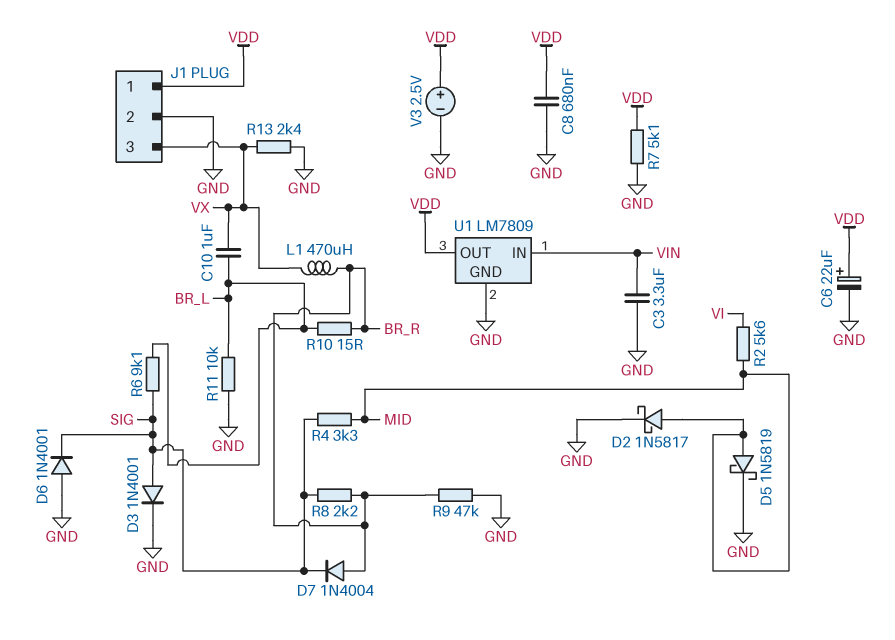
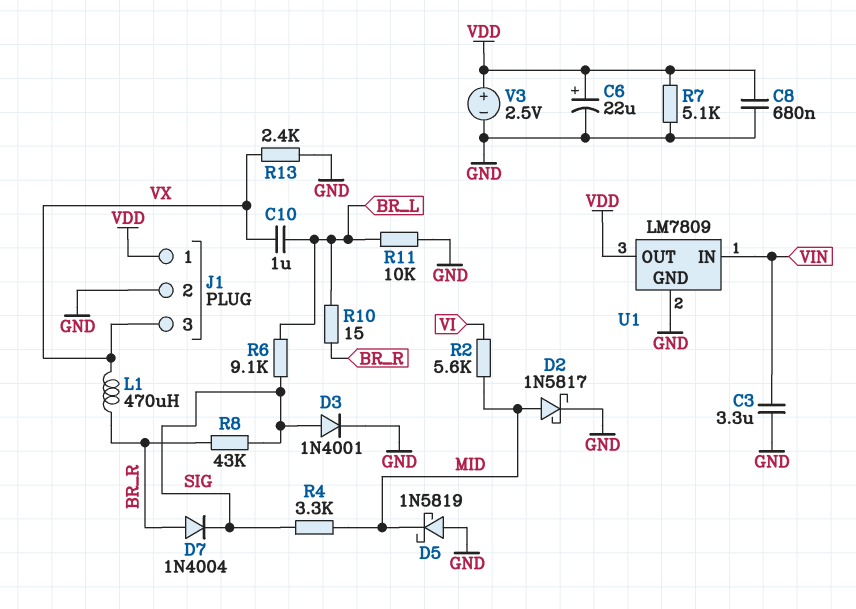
D5: schottky 1N5819 (A MID, K GND) -> schottky 1N5819 (A GND, K MID)
D6: diode 1N4001 (A GND, K SIG) -> none
R8: 2.2k (BR_R, SIG) -> 43k (BR_R, SIG)
R9: 47k (BR_R, GND) -> none

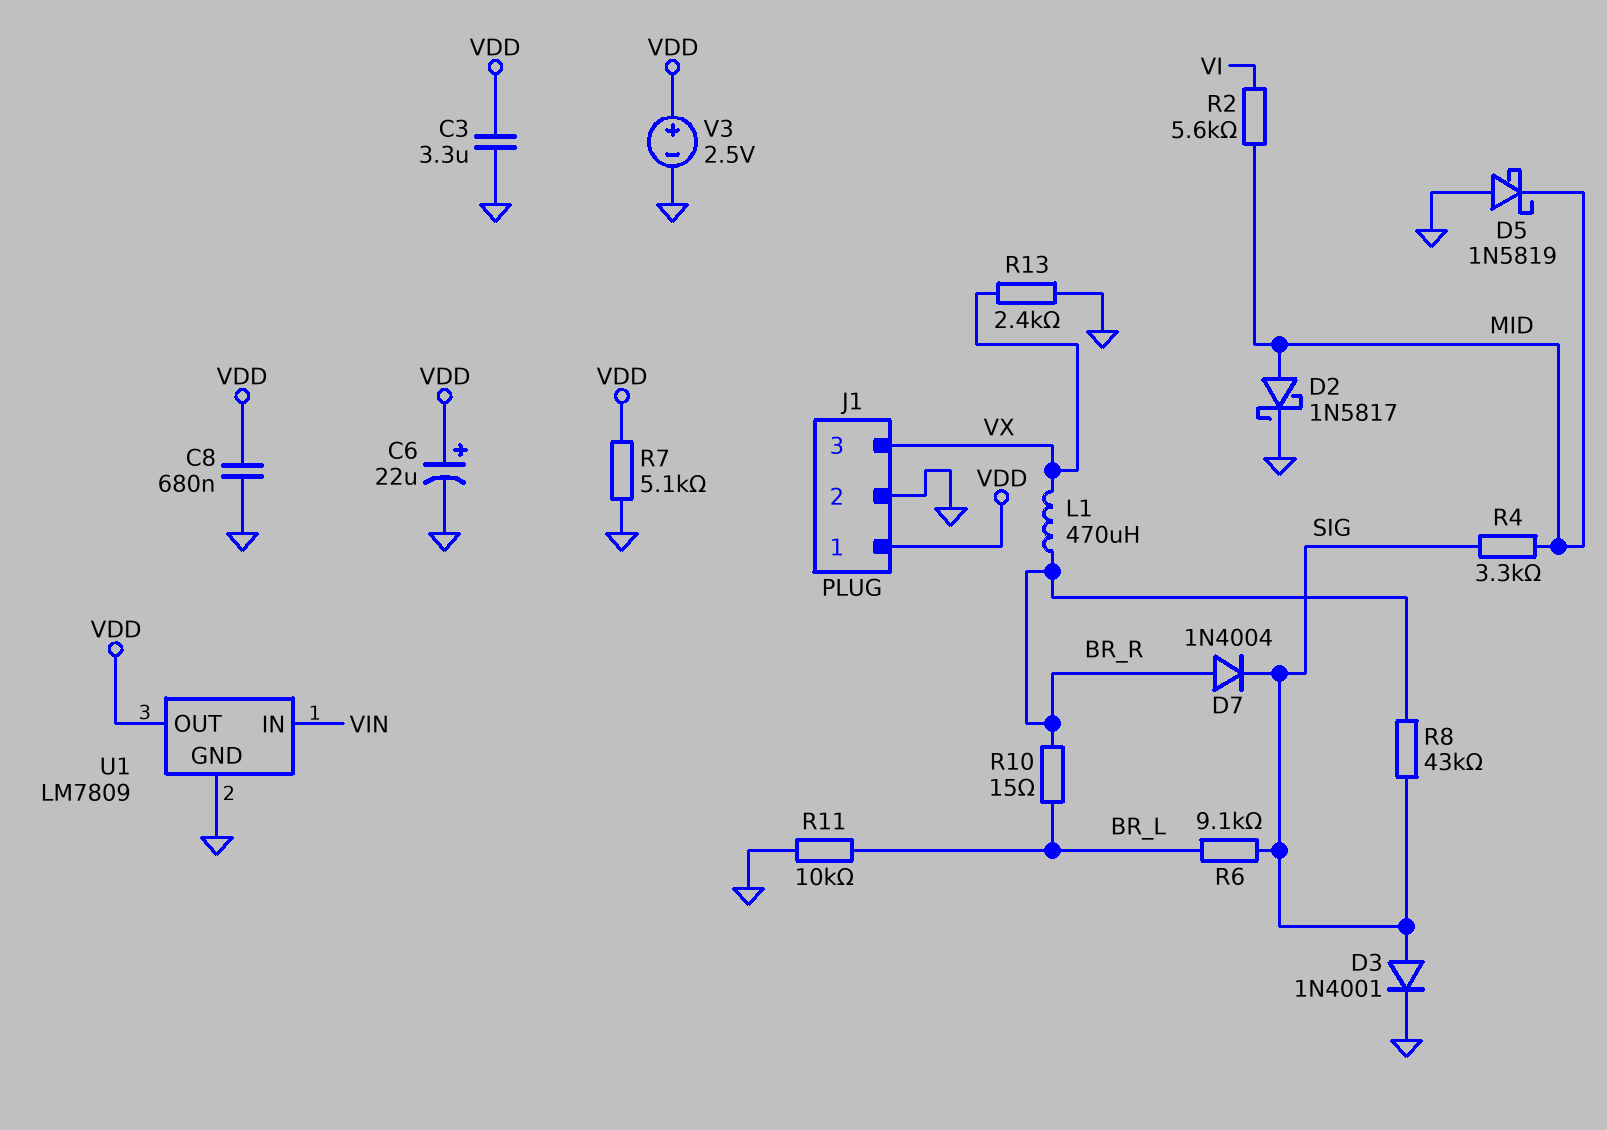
C3: 3.3uF (GND, VIN) -> 3.3uF (GND, VDD)
C10: 1uF (BR_L, VX) -> none

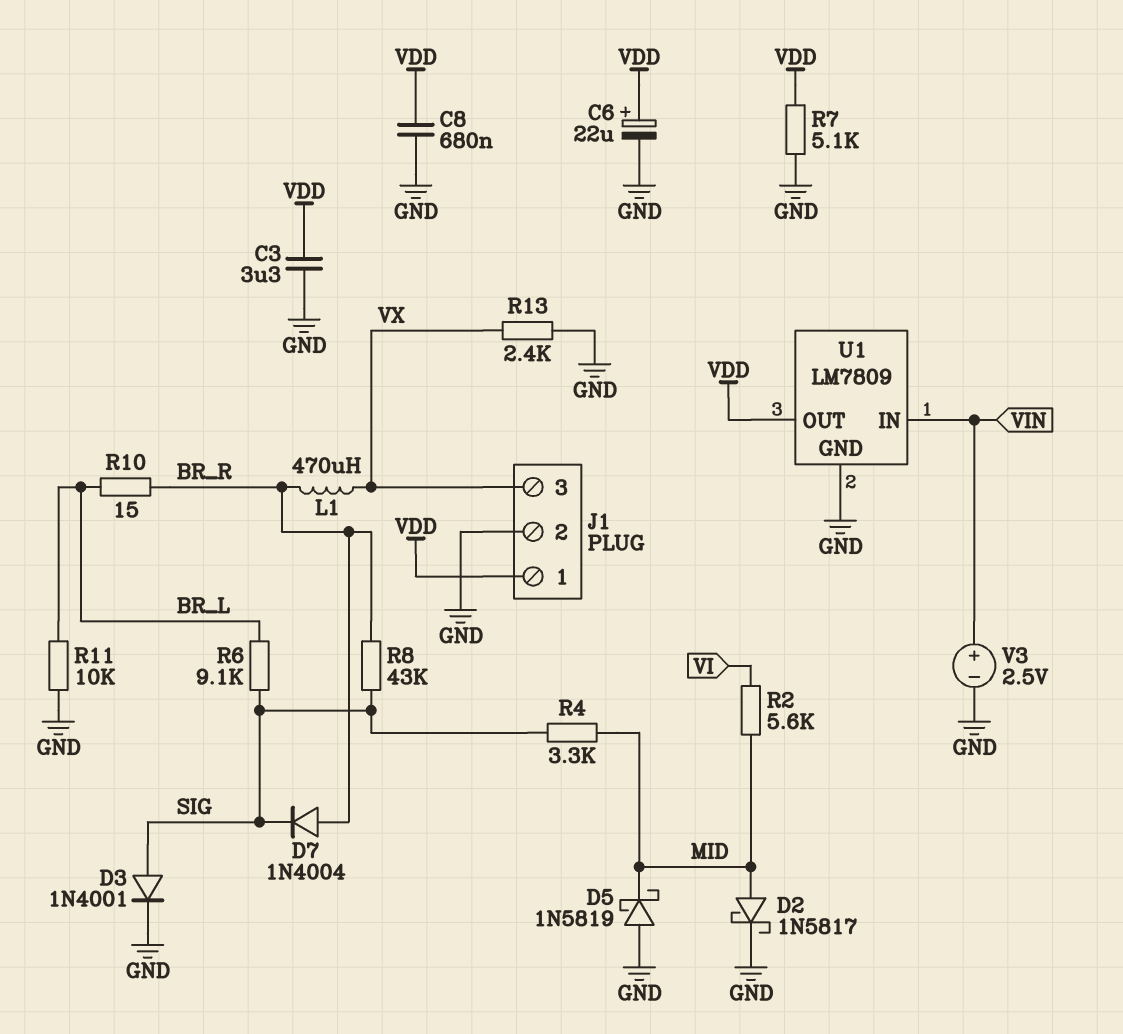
V3: 2.5V (plus VDD, minus GND) -> 2.5V (plus VIN, minus GND)

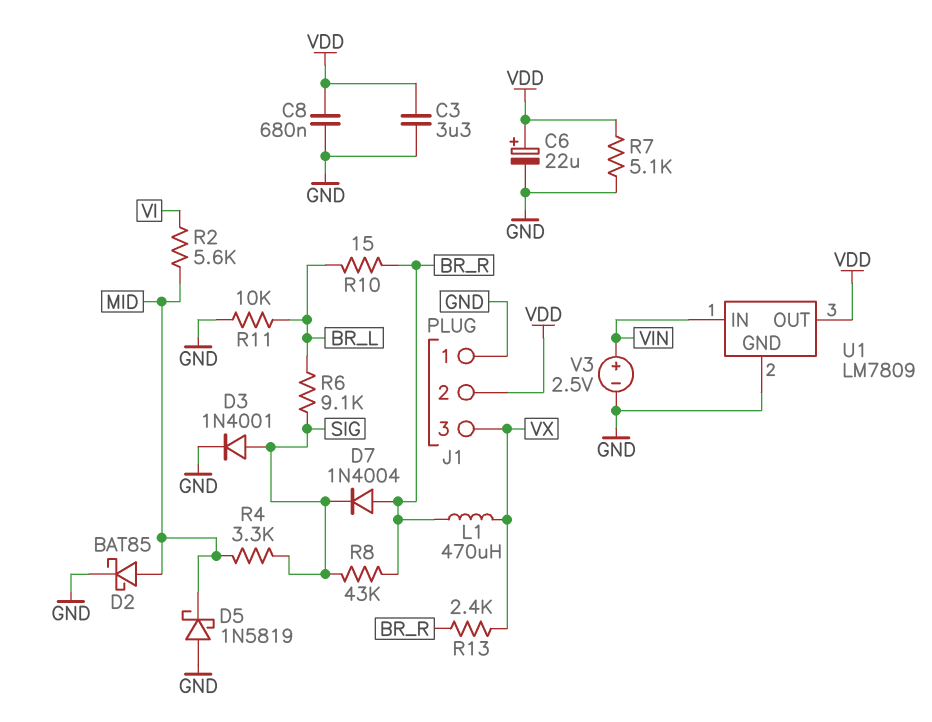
D2: schottky 1N5817 (A MID, K GND) -> schottky BAT85 (A MID, K GND)
J1 pin 1: VDD -> GND
J1 pin 2: GND -> VDD
R13: 2.4k (GND, VX) -> 2.4k (BR_R, VX)

